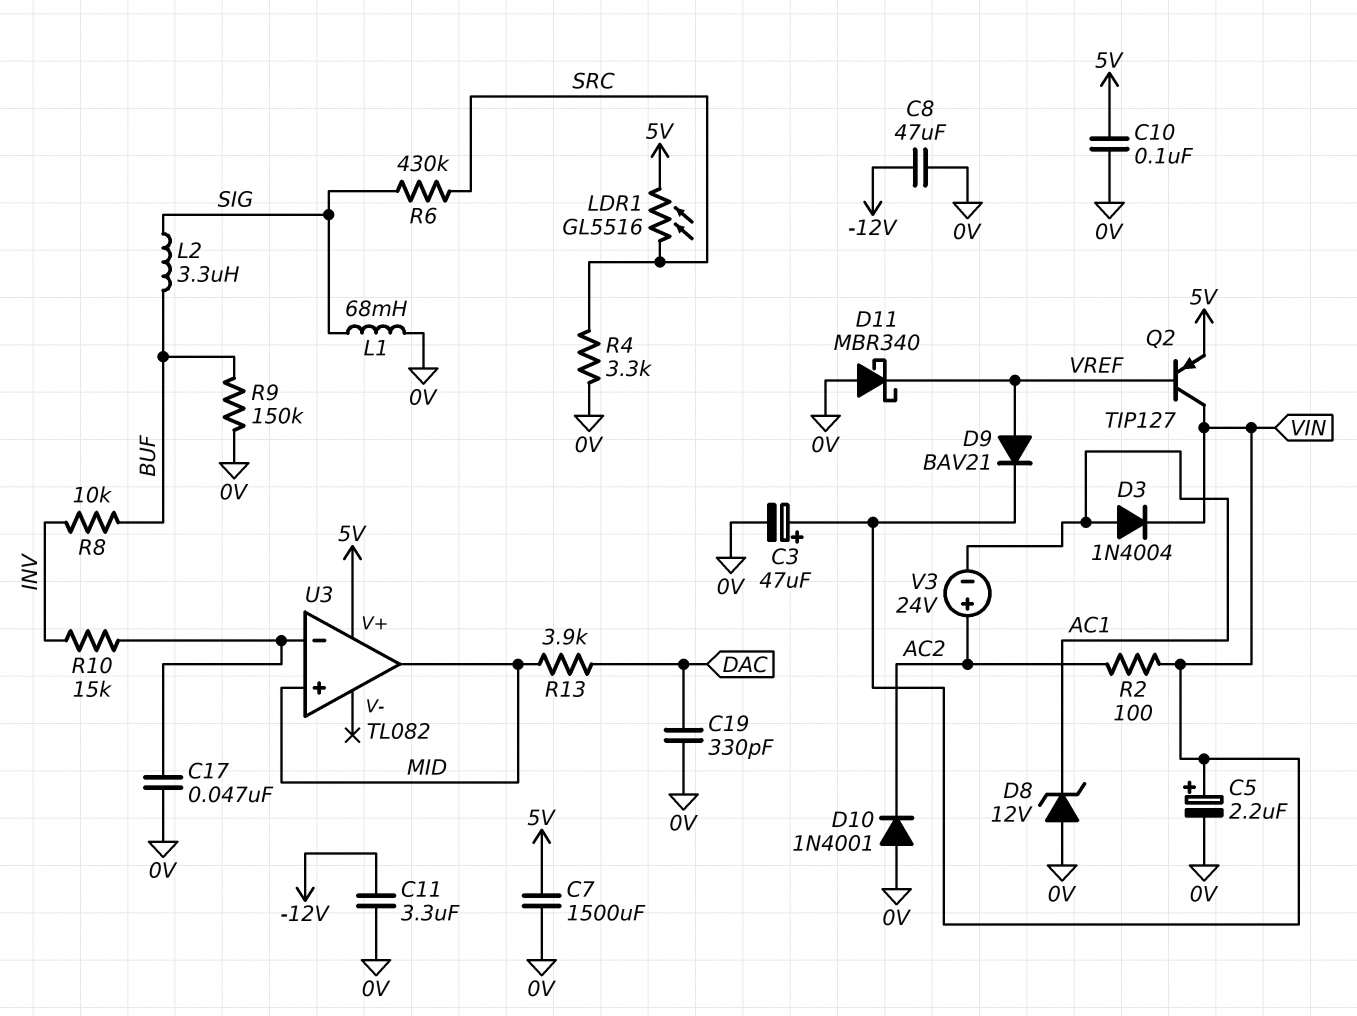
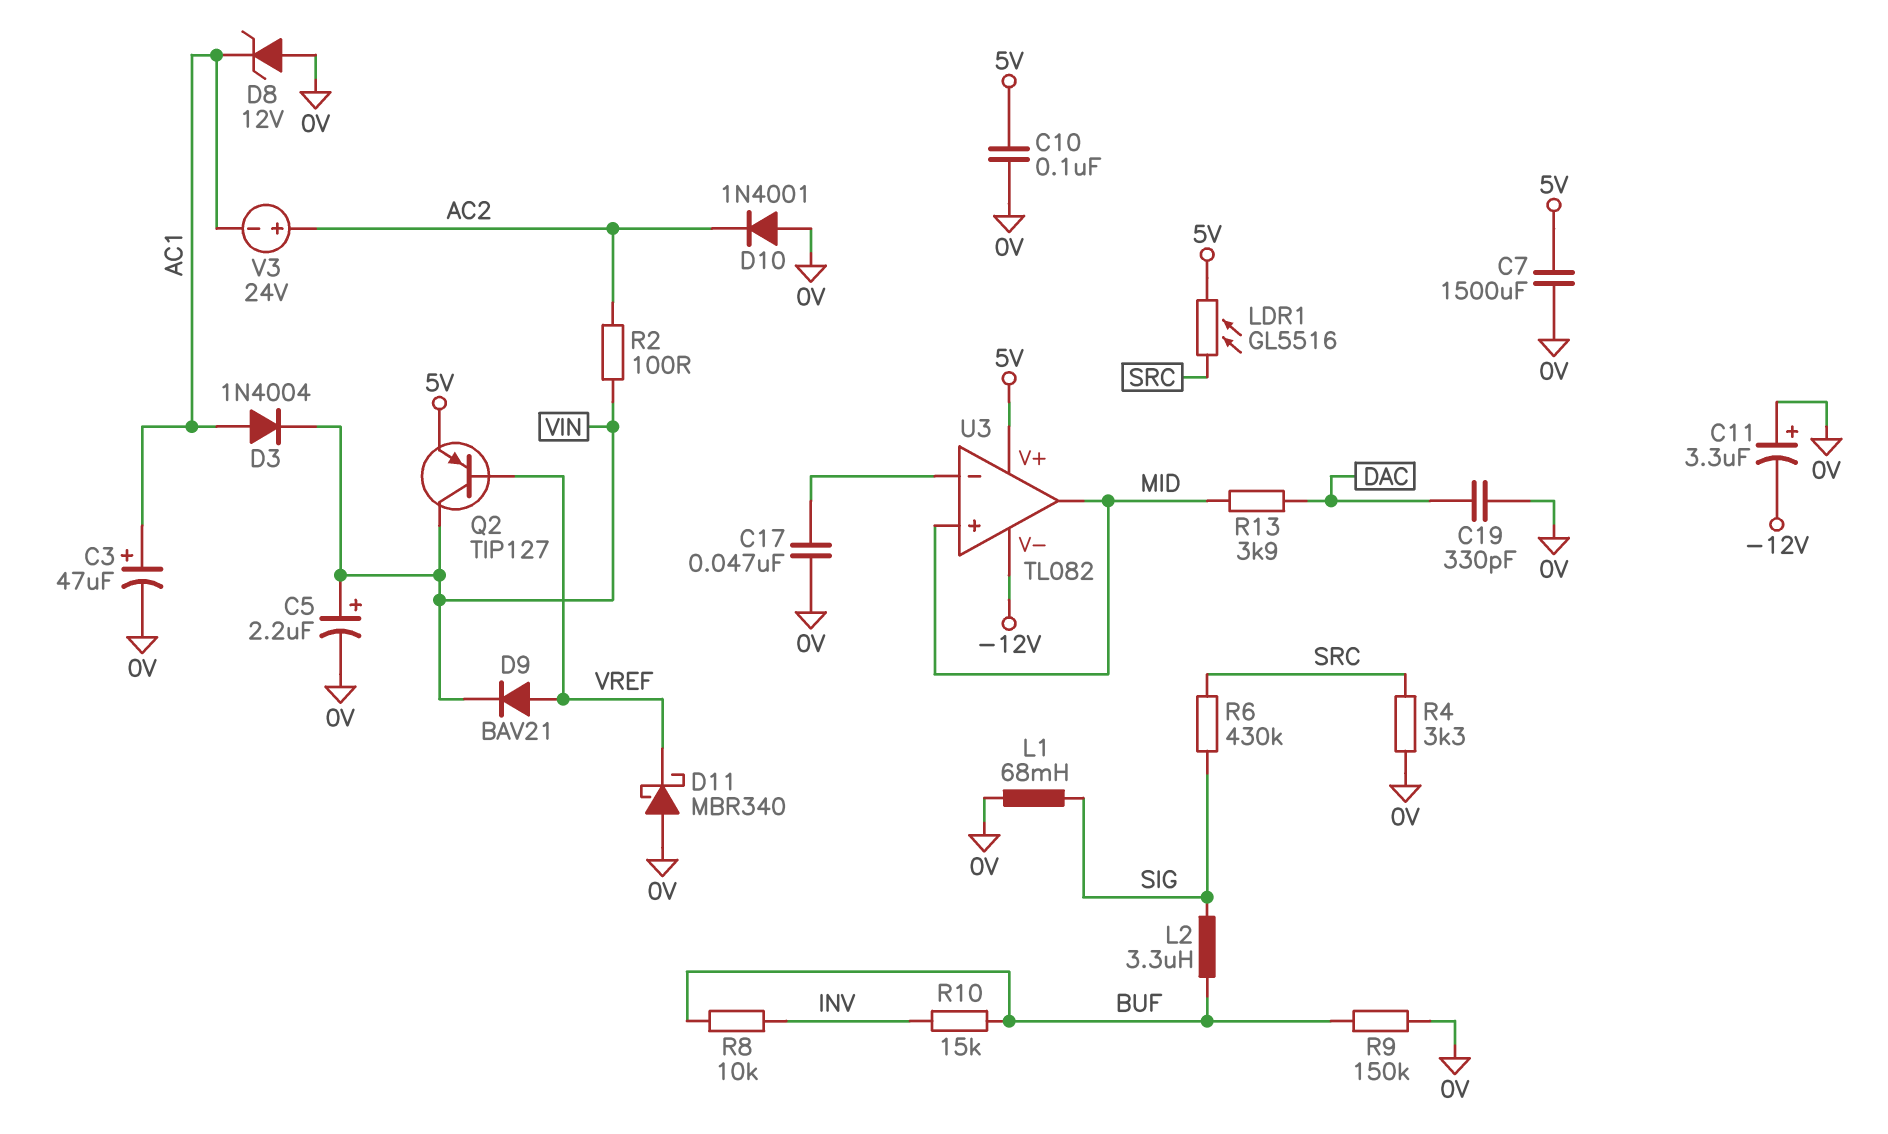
C3: 47uF (plus VIN, minus 0V) -> 47uF (plus AC1, minus 0V)
C8: 47uF (-12V, 0V) -> none
C11: 3.3uF (-12V, 0V) -> 3.3uF (plus 0V, minus -12V)
R10: 15k (INV, U3/in-) -> 15k (BUF, INV)
U3 pin V-: none -> -12V

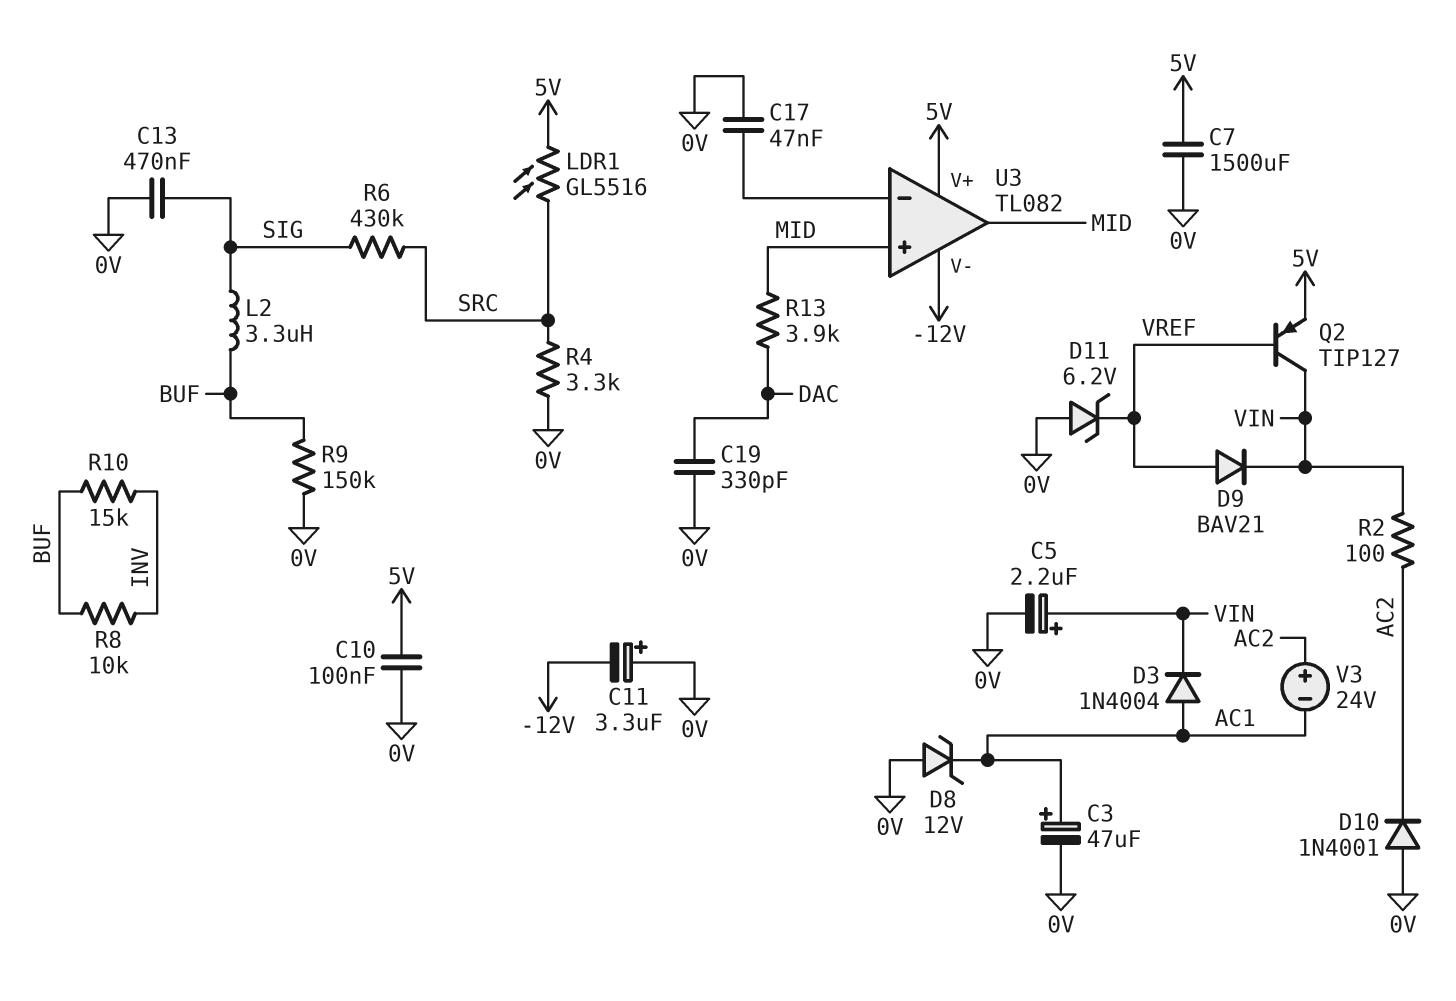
C13: none -> 470nF (0V, SIG)
D11: schottky MBR340 (A 0V, K VREF) -> zener 6.2V (A 0V, K VREF)
L1: 68mH (0V, SIG) -> none

